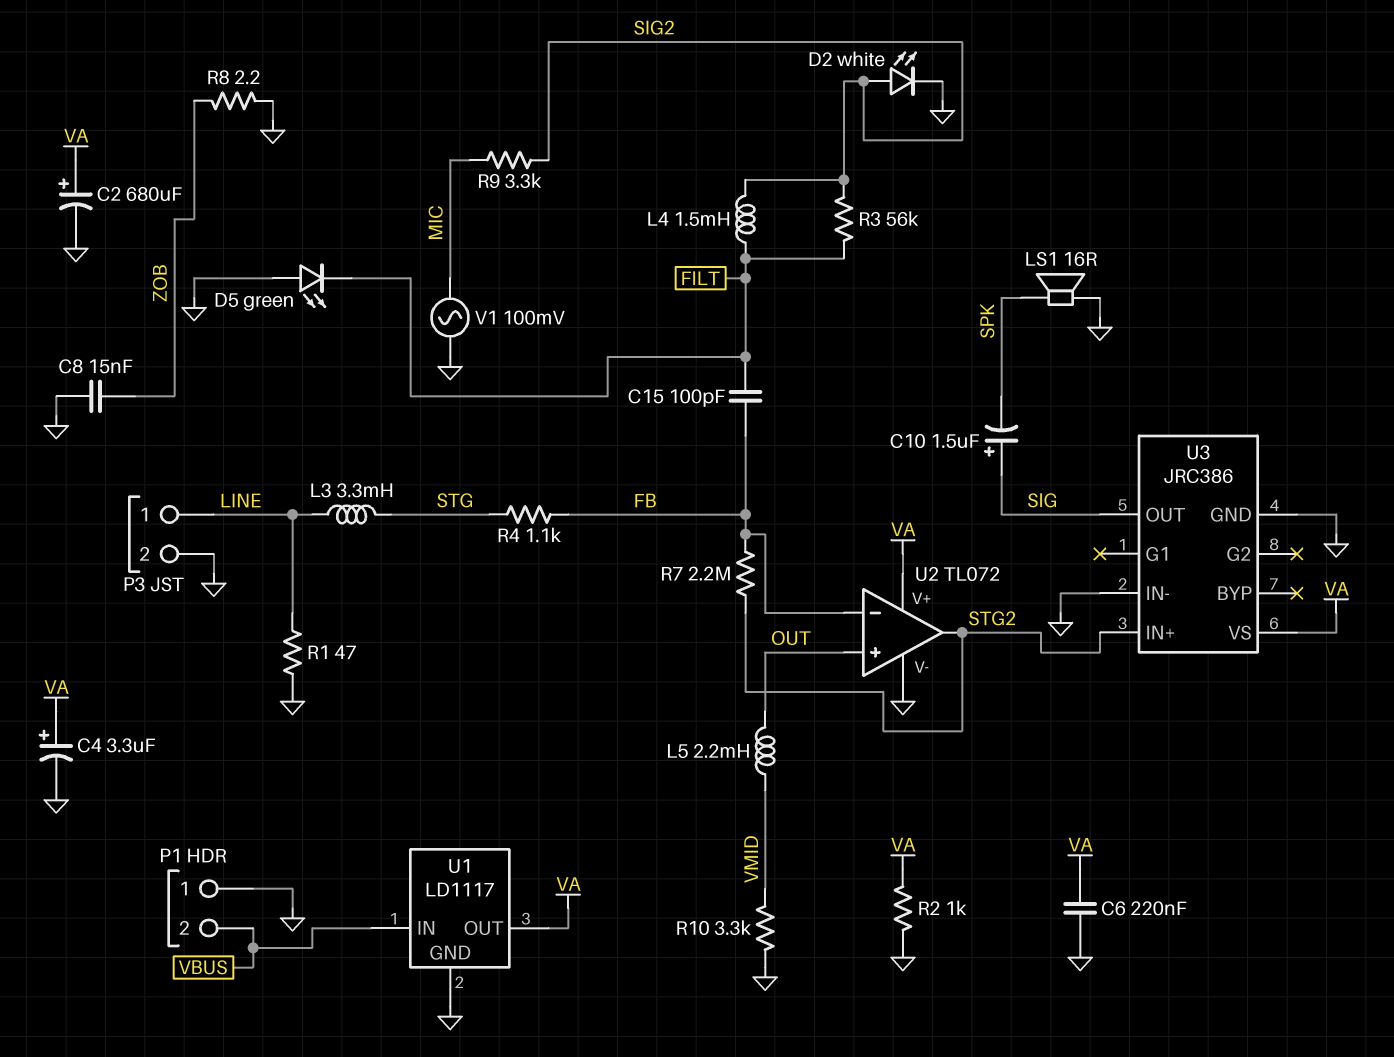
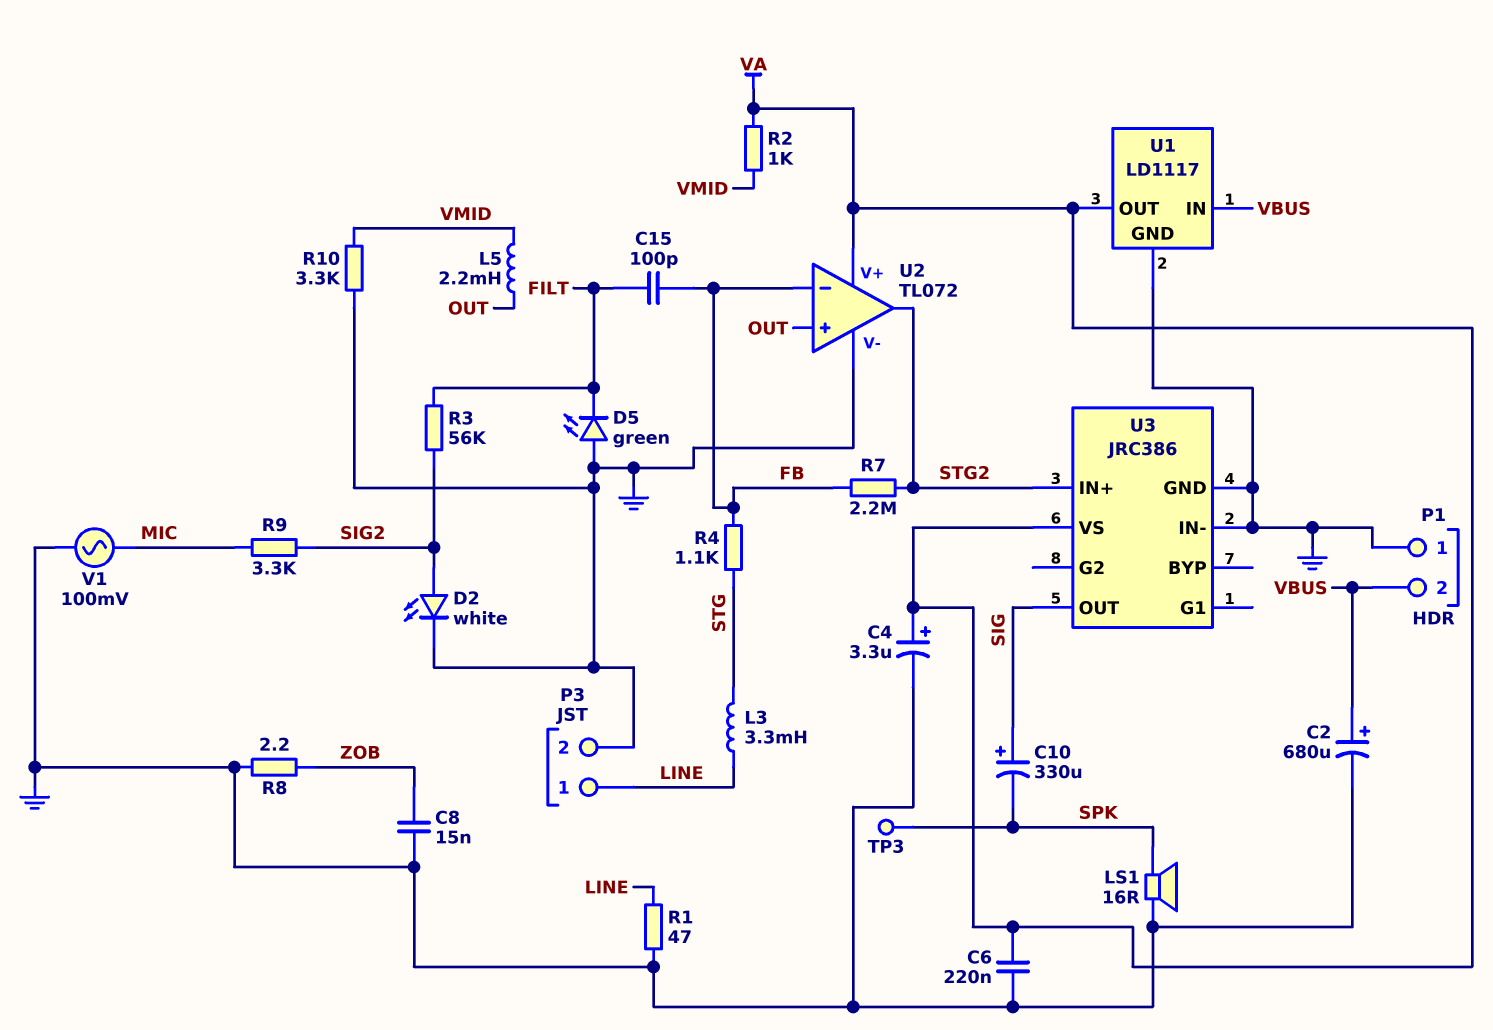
C2: 680uF (plus VA, minus GND) -> 680uF (plus VBUS, minus GND)
C10: 1.5uF (plus SIG, minus SPK) -> 330uF (plus SIG, minus SPK)
L4: 1.5mH (FILT, SIG2) -> none
R2: 1k (GND, VA) -> 1k (VA, VMID)
TP3: none -> test point (SPK)

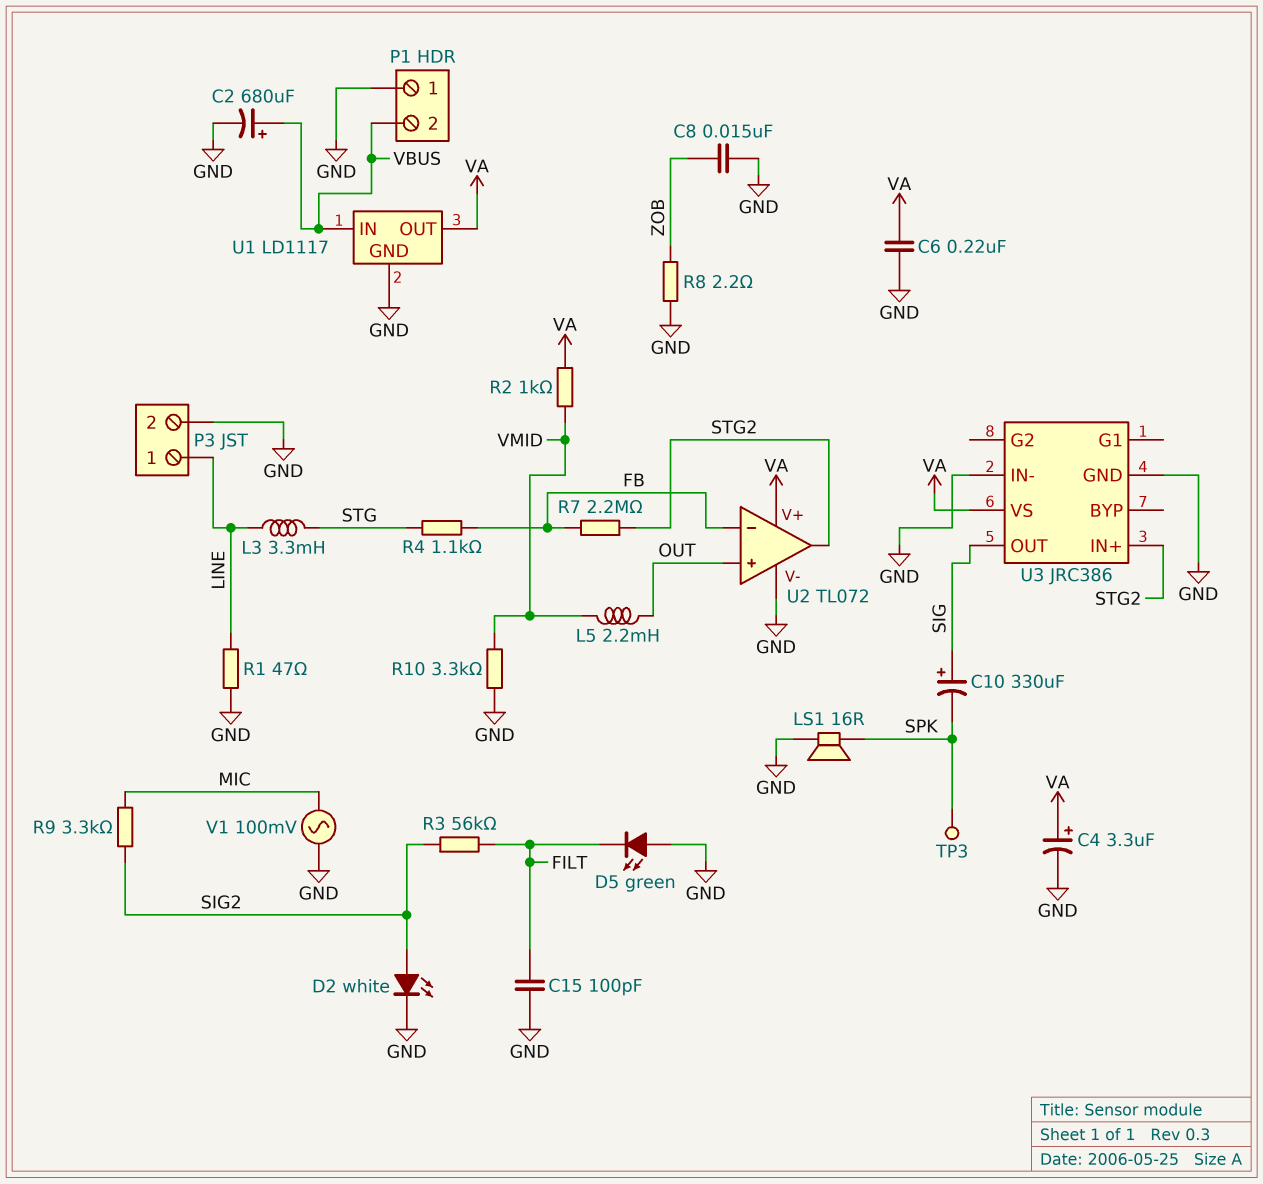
C15: 100pF (FB, FILT) -> 100pF (FILT, GND)

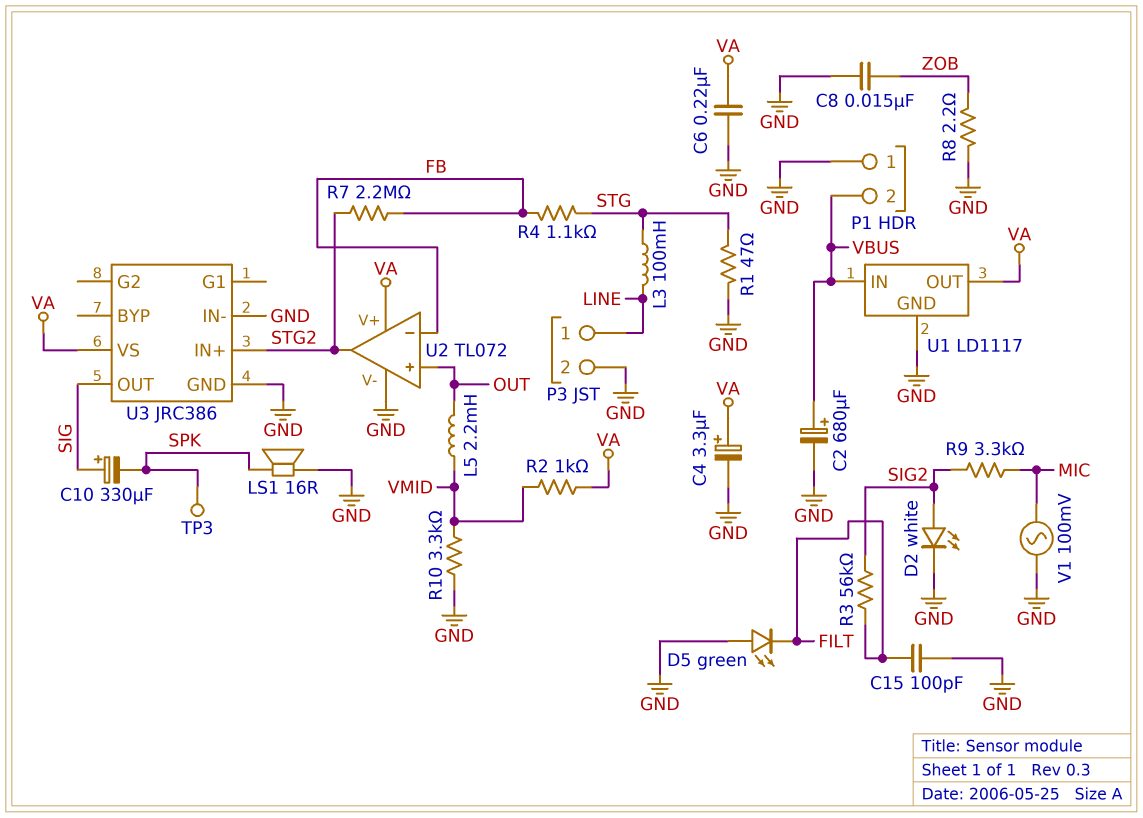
L3: 3.3mH (LINE, STG) -> 100mH (LINE, STG)
R1: 47 (GND, LINE) -> 47 (GND, STG)

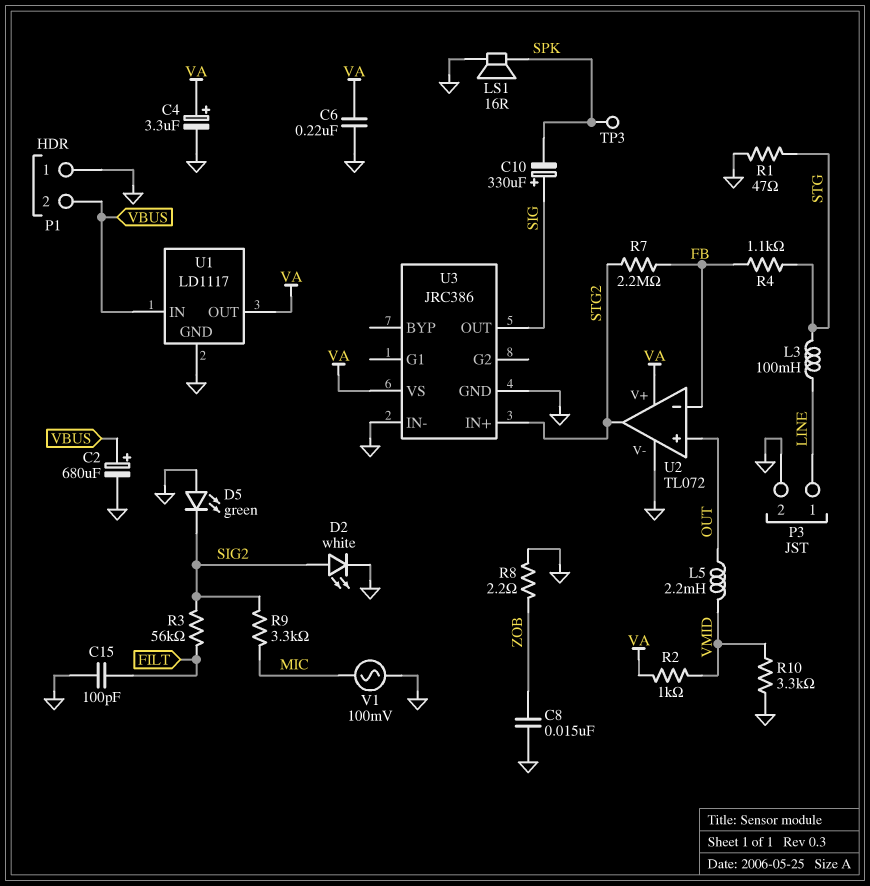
D5: LED green (A GND, K FILT) -> LED green (A GND, K SIG2)

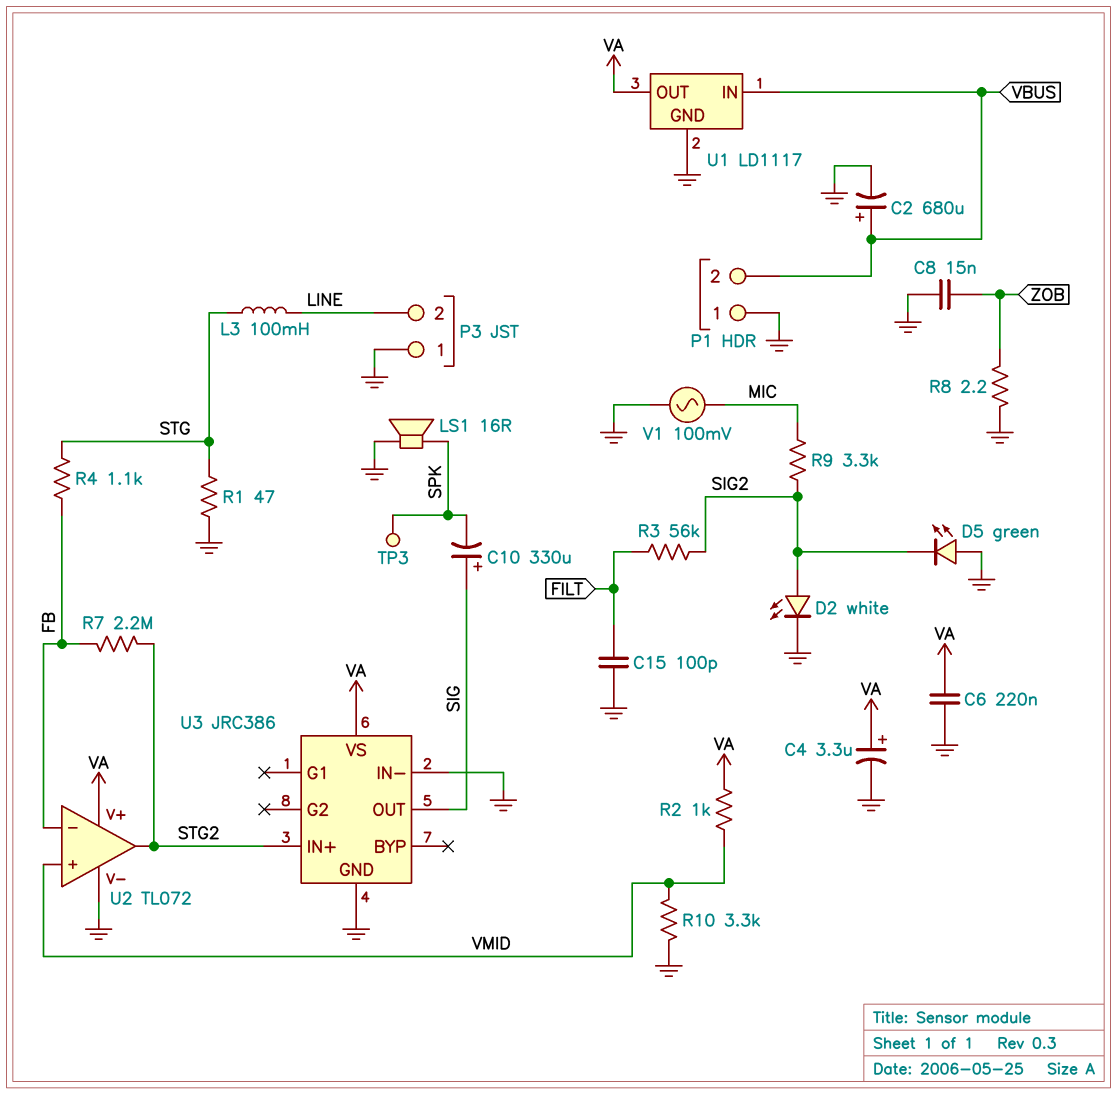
L5: 2.2mH (OUT, VMID) -> none
P3 pin 1: LINE -> GND
P3 pin 2: GND -> LINE
U2 pin in+: OUT -> VMID

